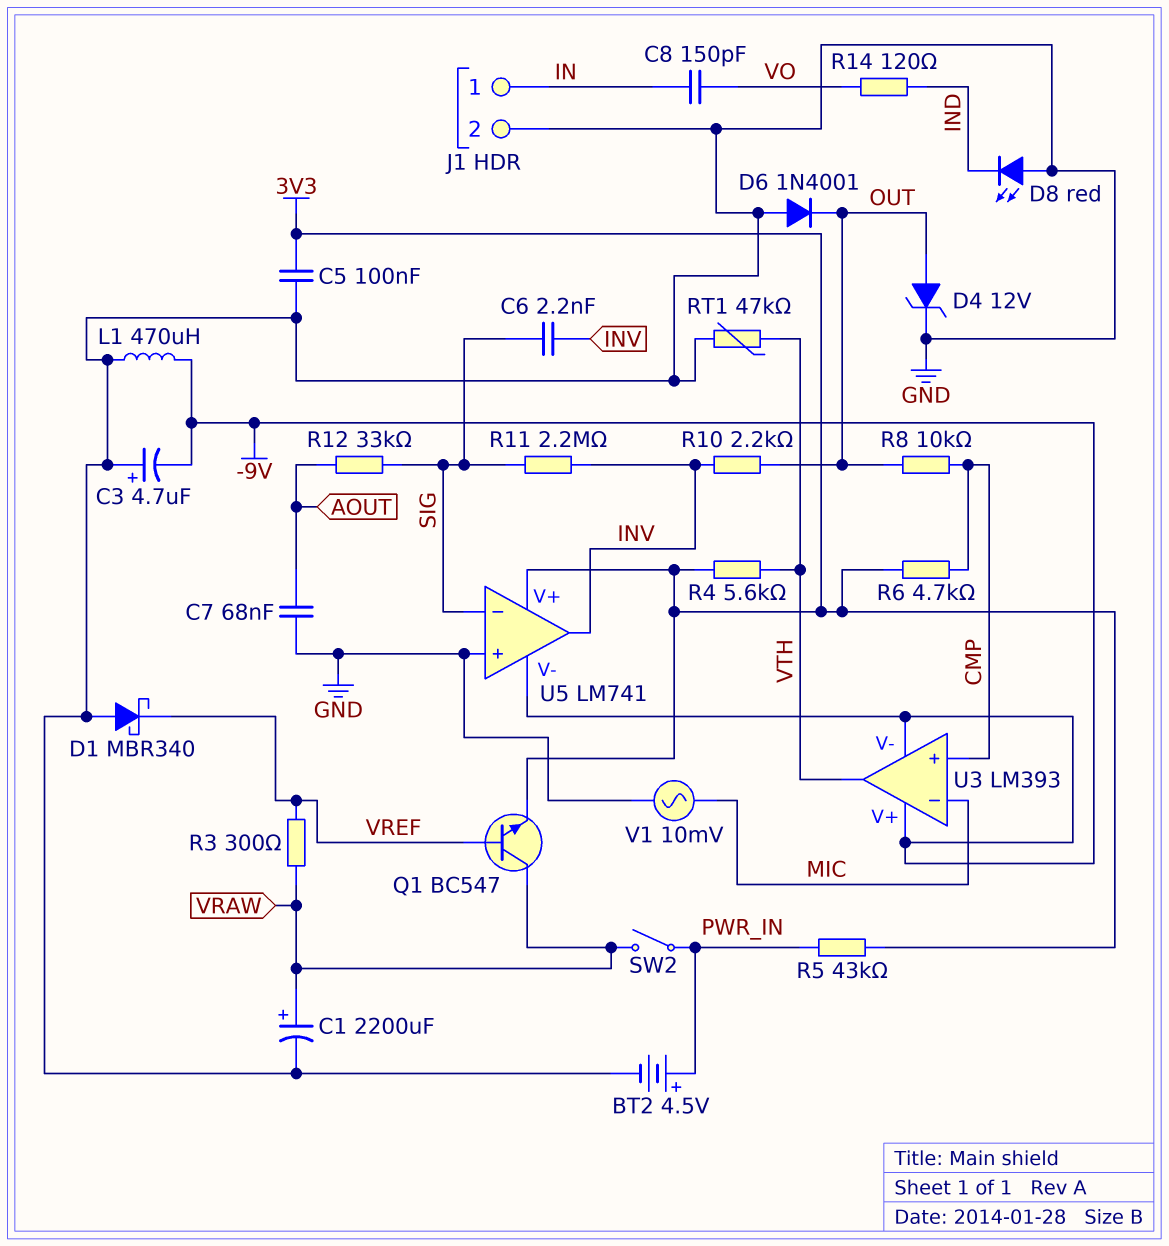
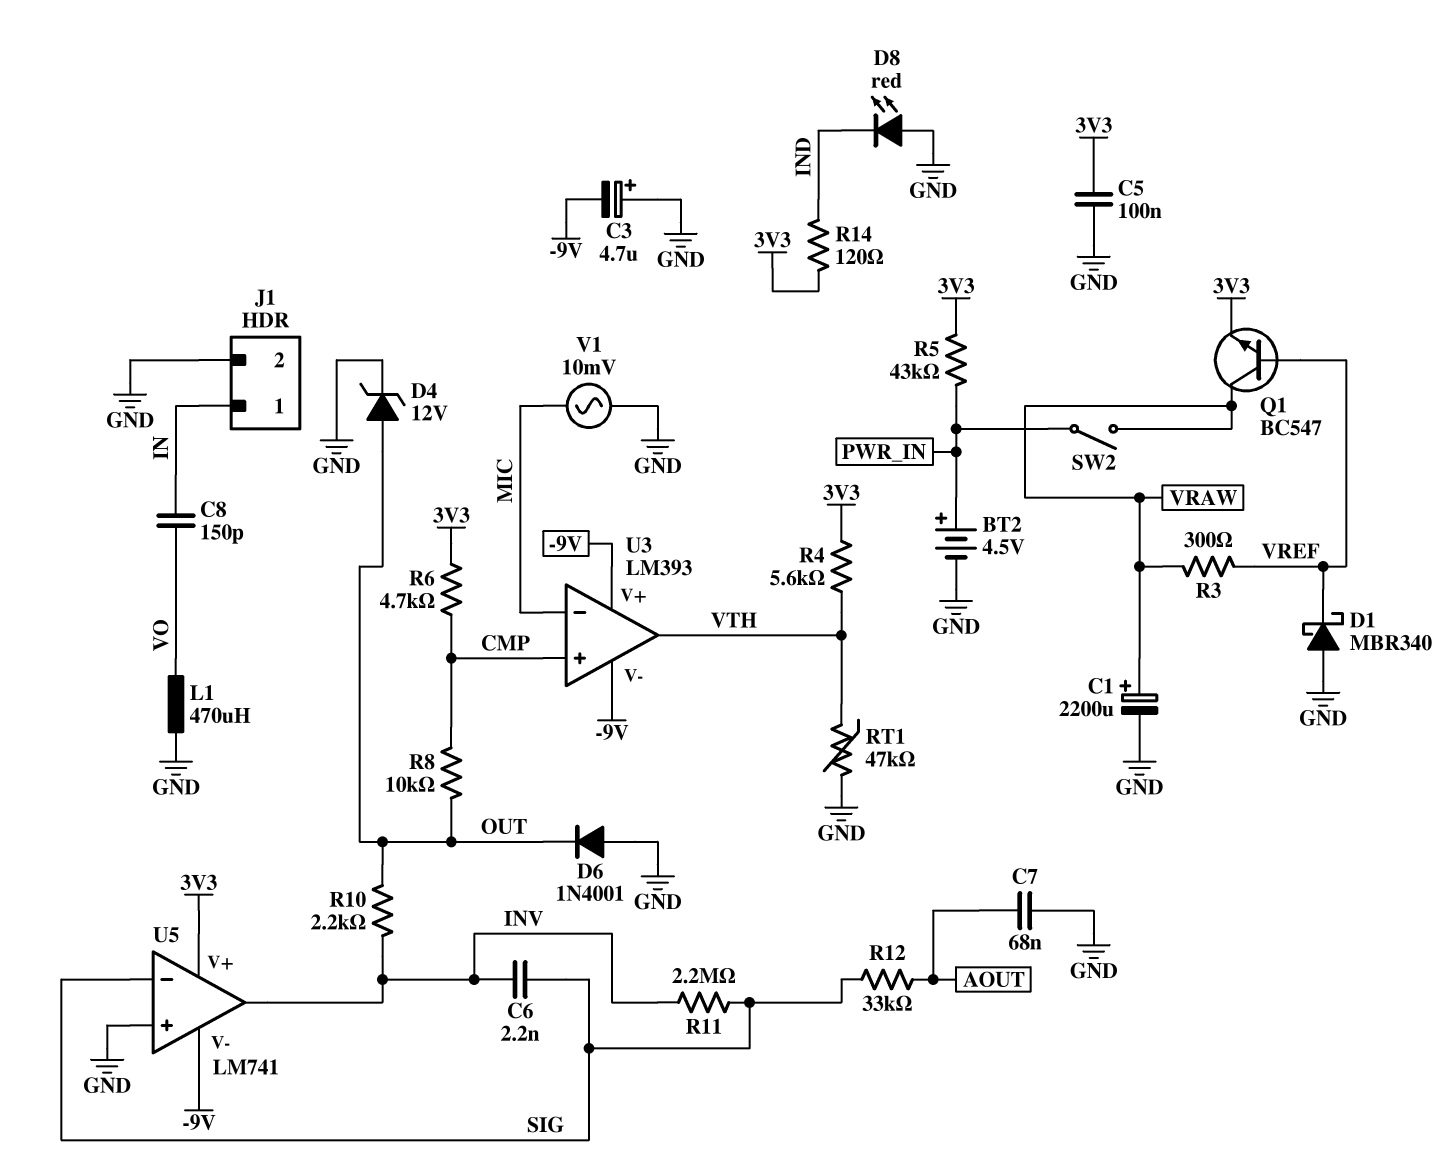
L1: 470uH (-9V, GND) -> 470uH (GND, VO)
R14: 120 (IND, VO) -> 120 (3V3, IND)

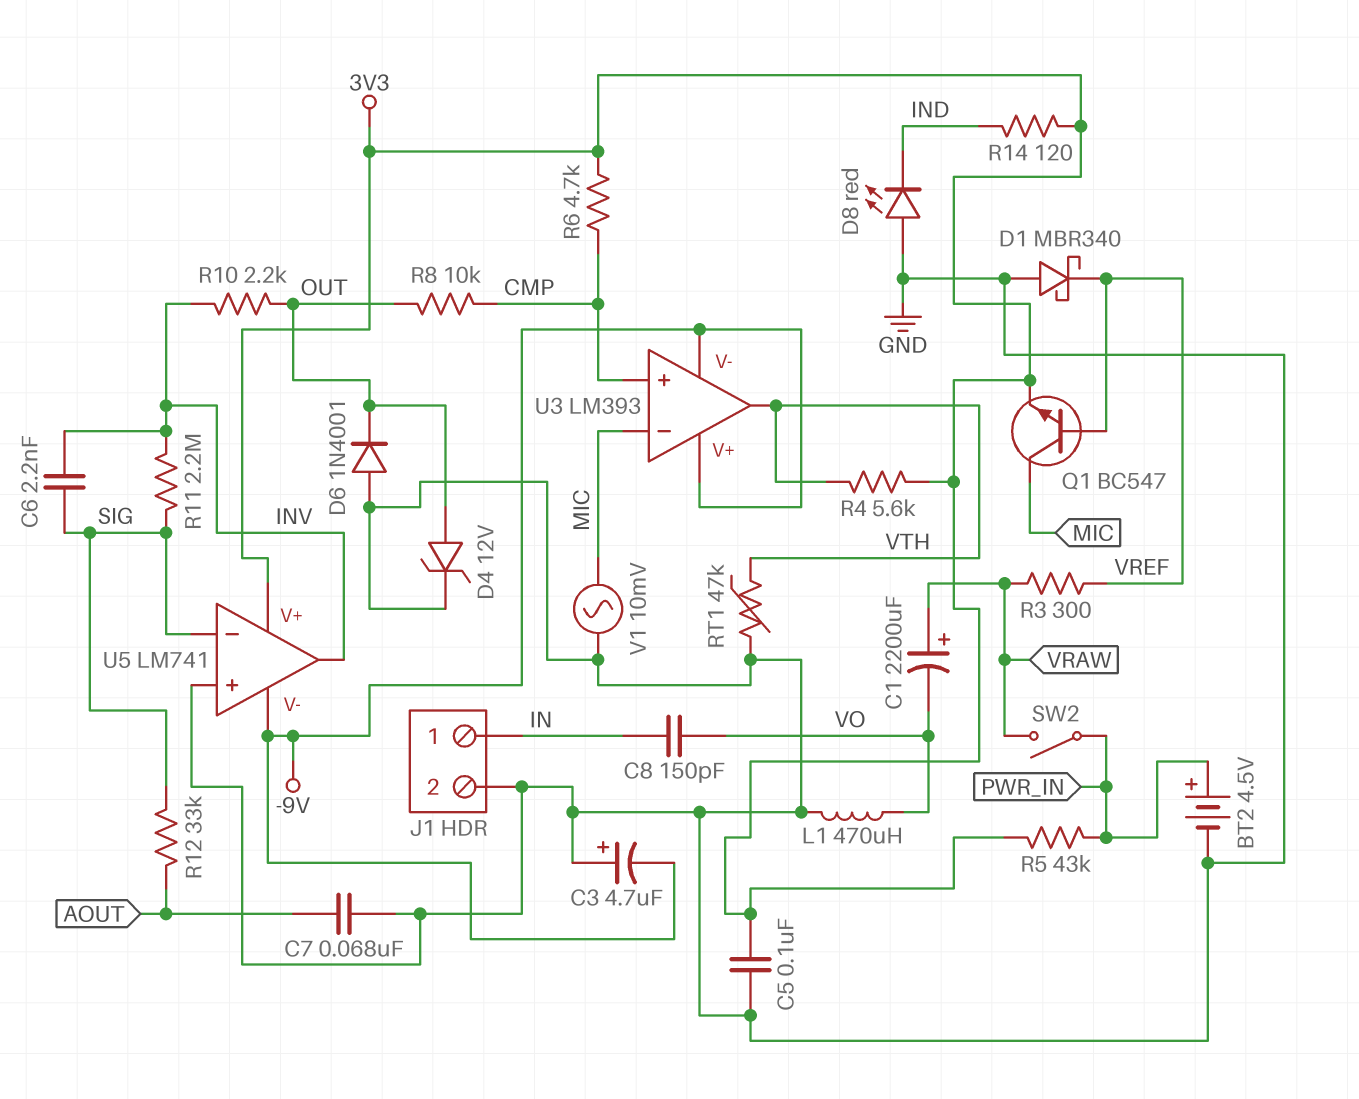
C1: 2200uF (plus VRAW, minus GND) -> 2200uF (plus VRAW, minus VO)
Q1: NPN BC547 (B VREF, C VRAW, E 3V3) -> NPN BC547 (B VREF, C MIC, E 3V3)

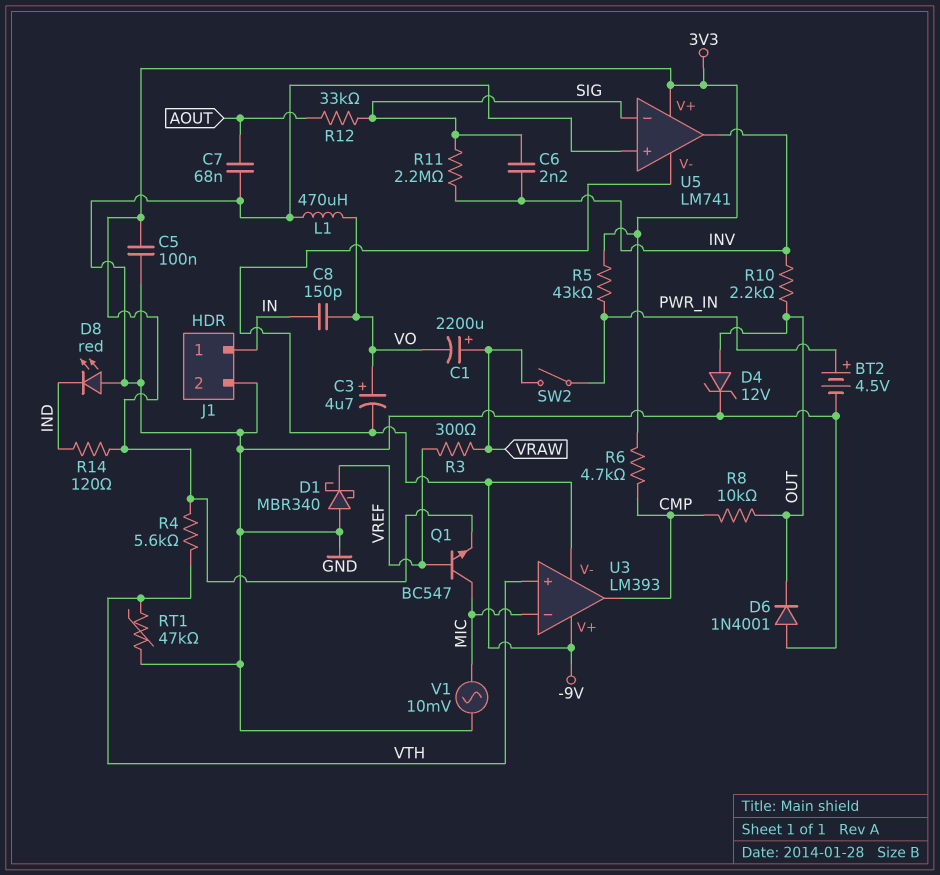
C3: 4.7uF (plus GND, minus -9V) -> 4.7uF (plus VO, minus -9V)
U3 pin in+: CMP -> VTH
U3 pin out: VTH -> CMP

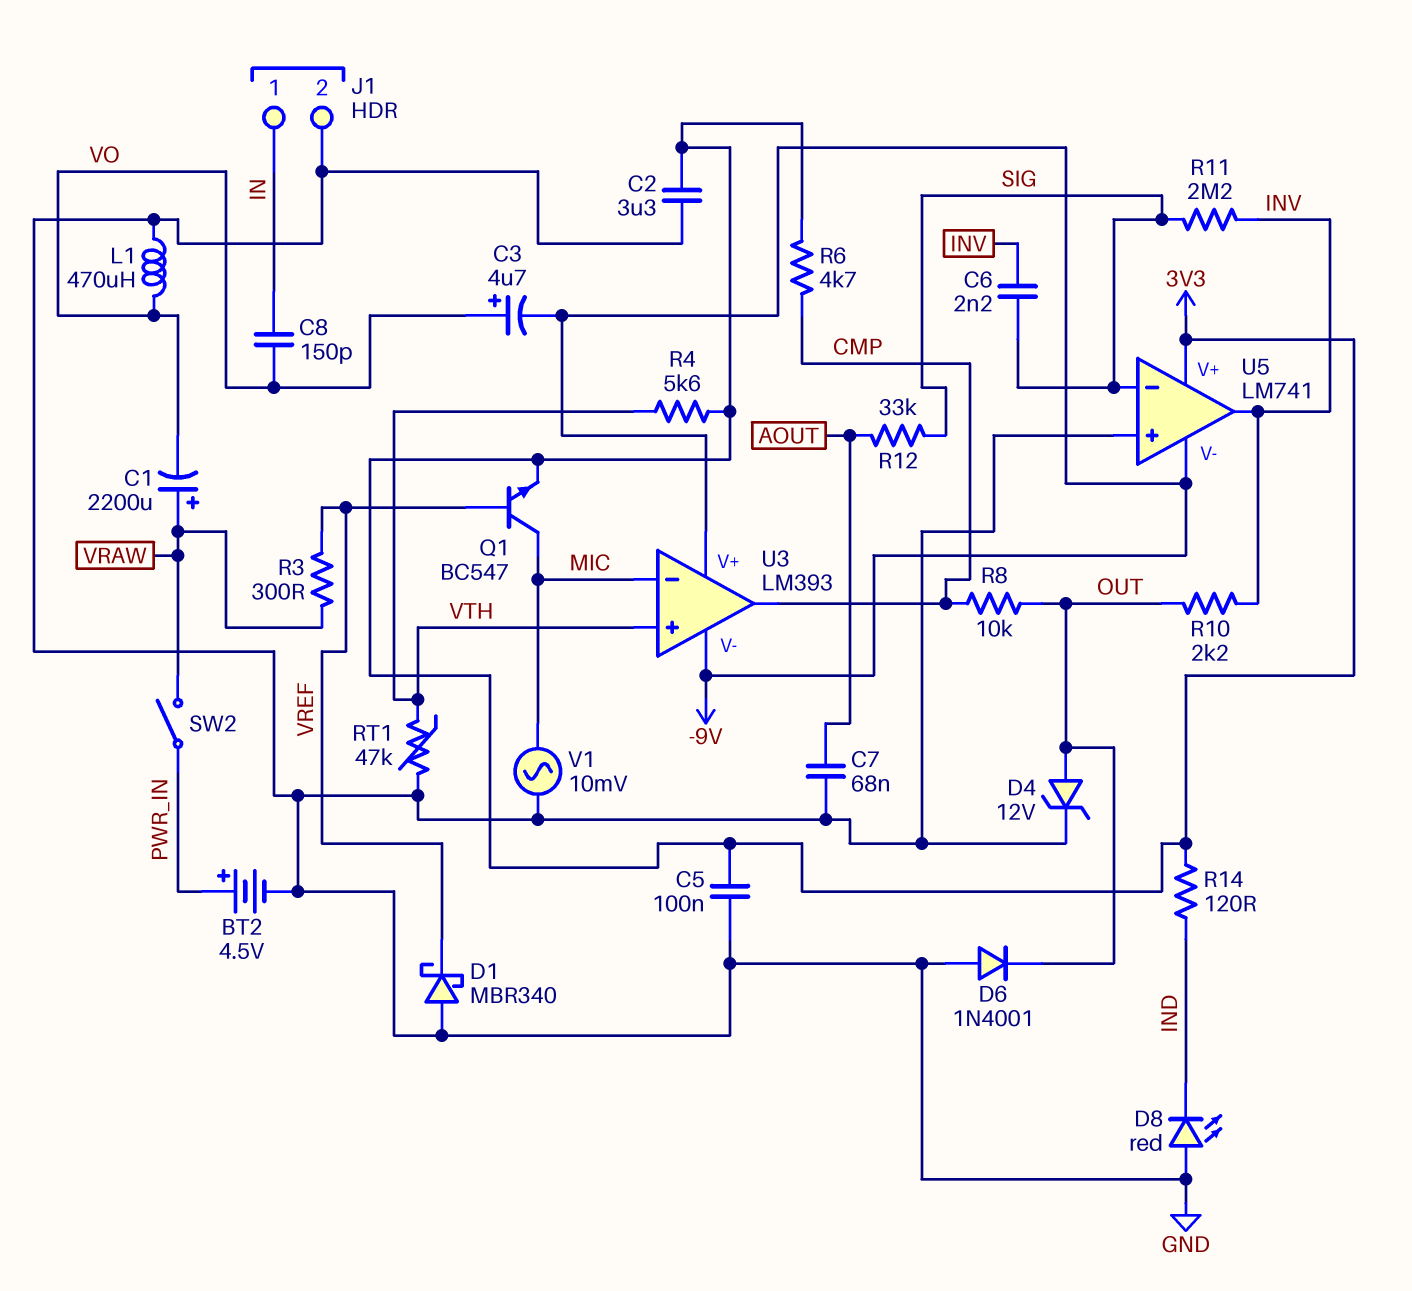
C2: none -> 3.3uF (3V3, GND)
R5: 43k (3V3, PWR_IN) -> none

